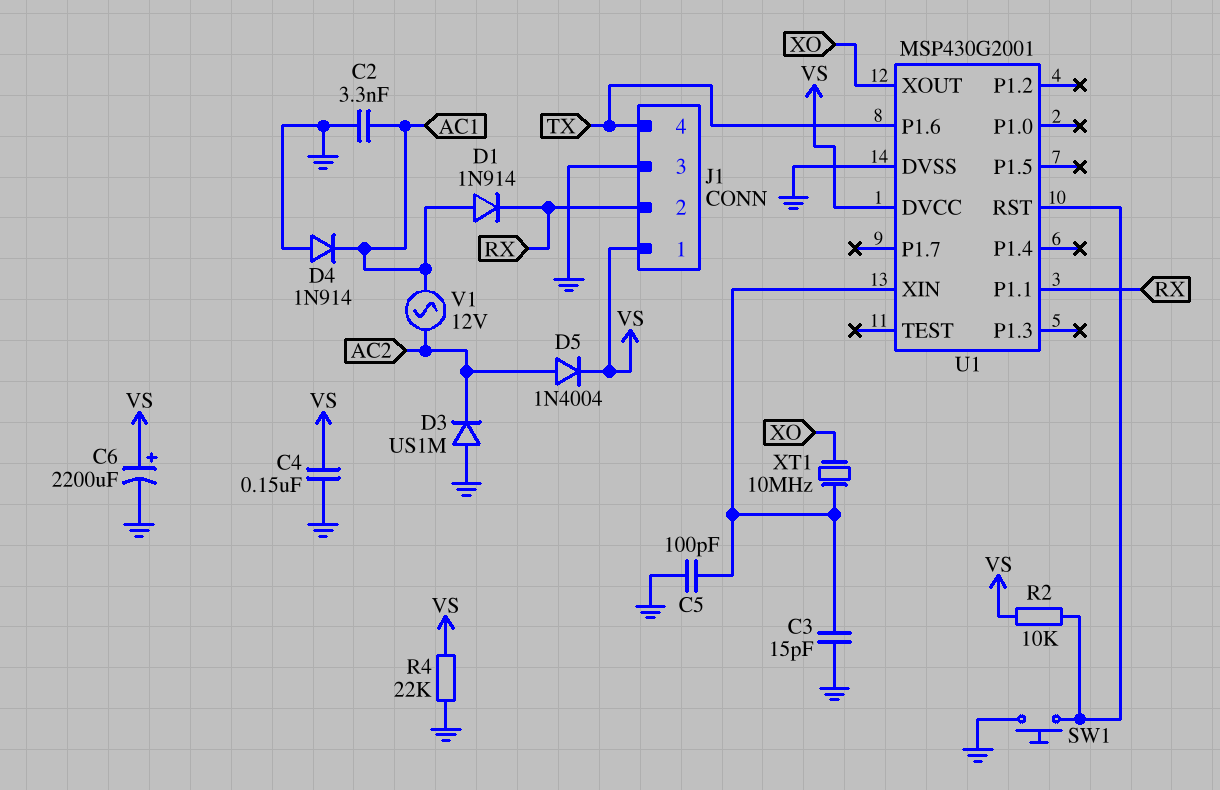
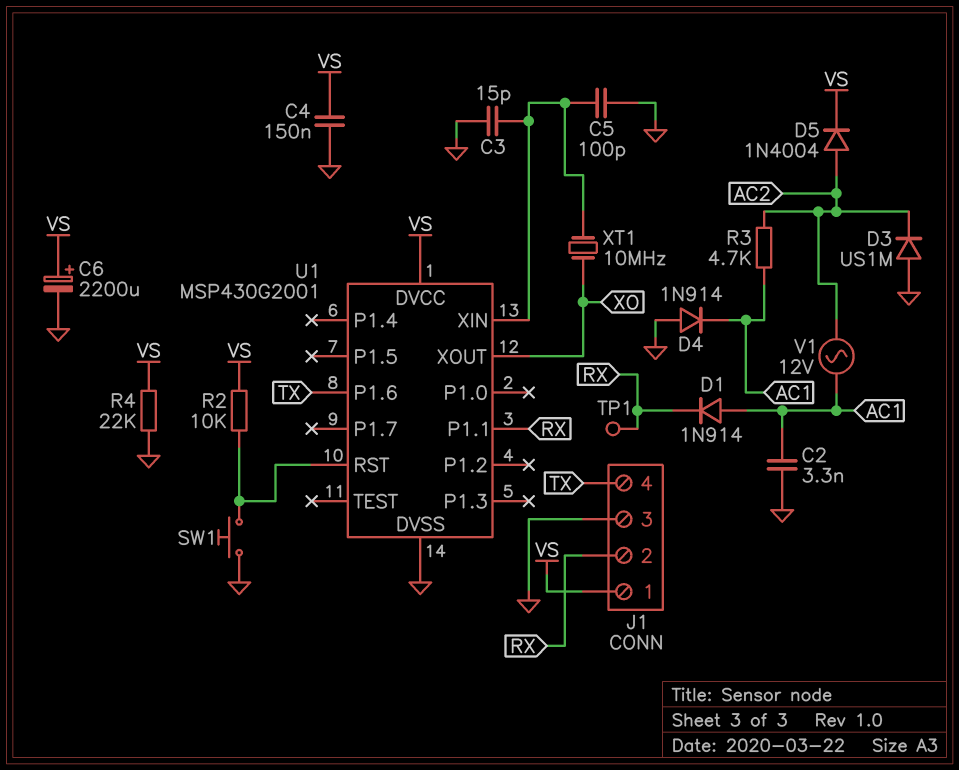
R3: none -> 4.7k (AC1, AC2)
TP1: none -> test point (RX)

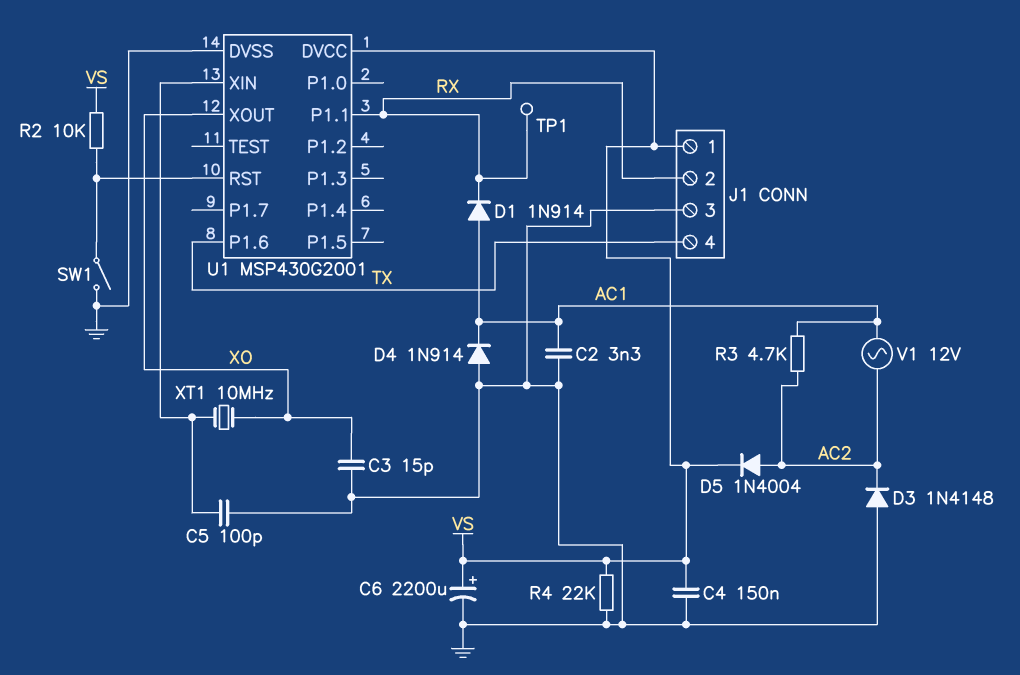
C3: 15pF (GND, U1/XIN) -> 15pF (GND, XO)
D3: diode US1M (A GND, K AC2) -> diode 1N4148 (A GND, K AC2)
SW1: button (GND, U1/RST) -> switch (GND, U1/RST)

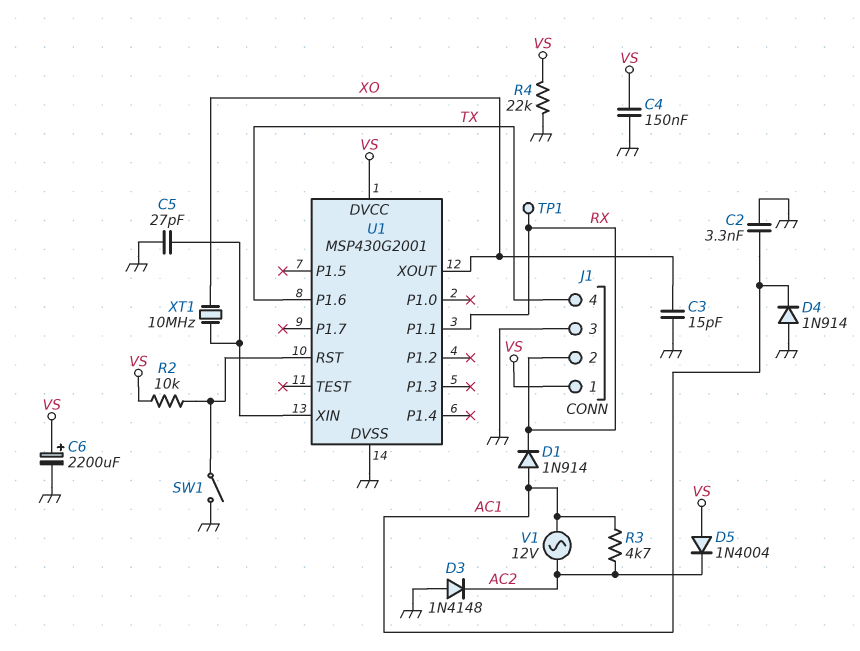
C5: 100pF (GND, U1/XIN) -> 27pF (GND, U1/XIN)
D5: diode 1N4004 (A AC2, K VS) -> diode 1N4004 (A VS, K AC2)

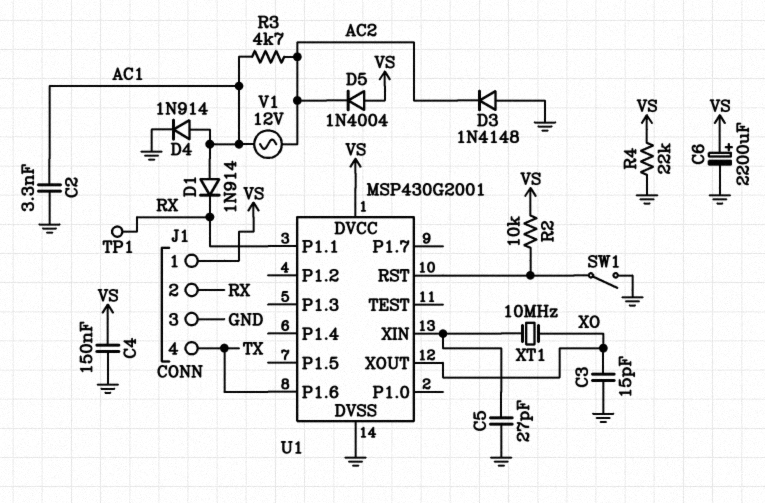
D4: diode 1N914 (A GND, K AC1) -> diode 1N914 (A AC1, K GND)

